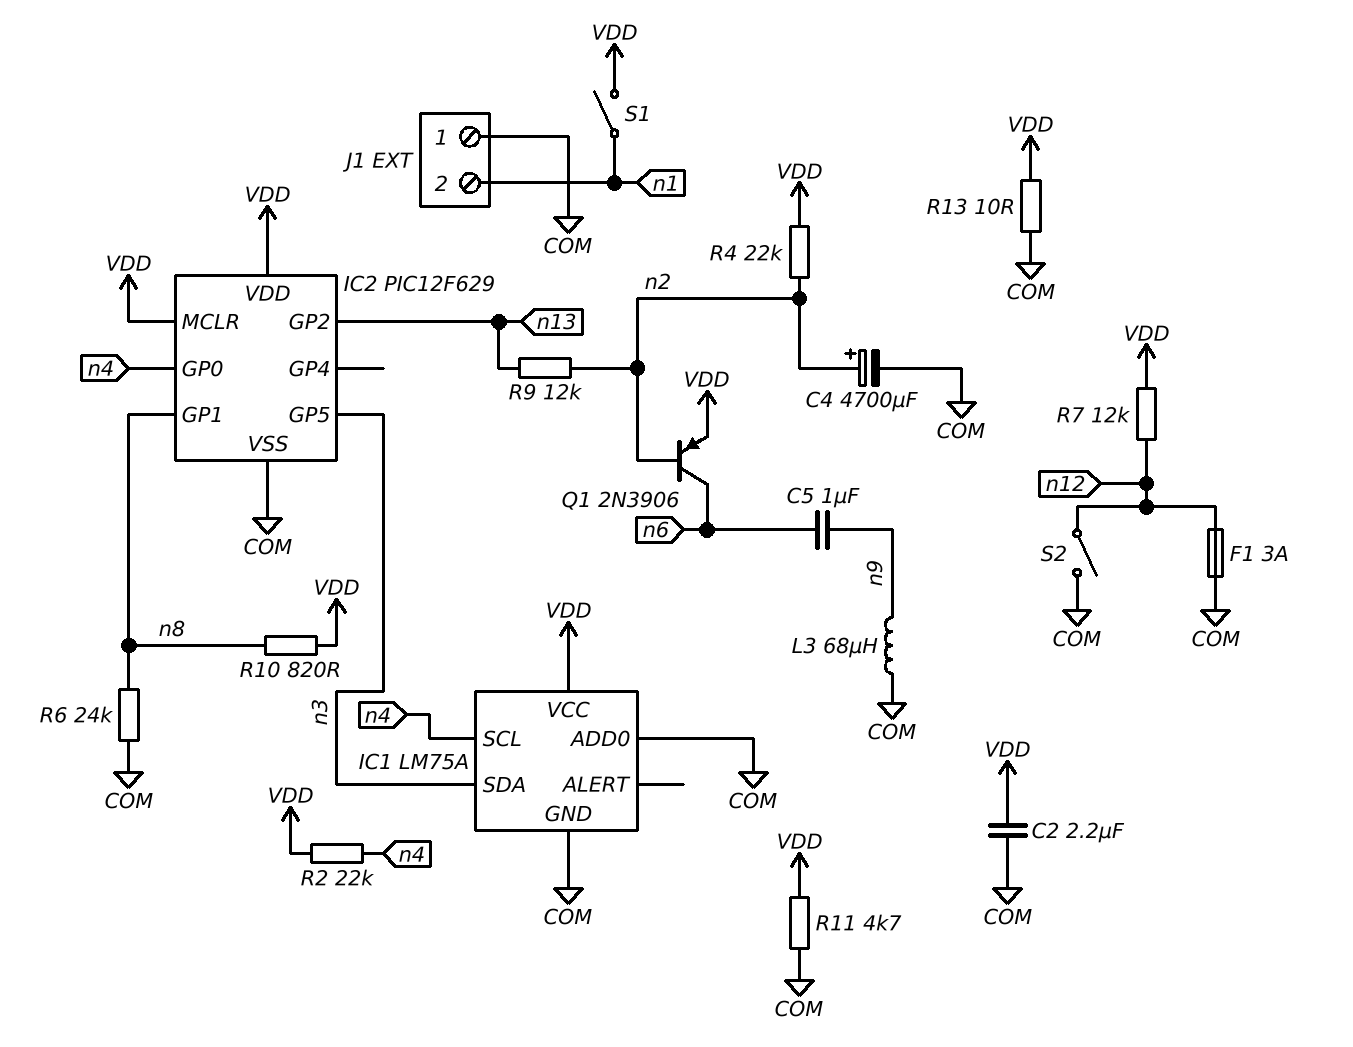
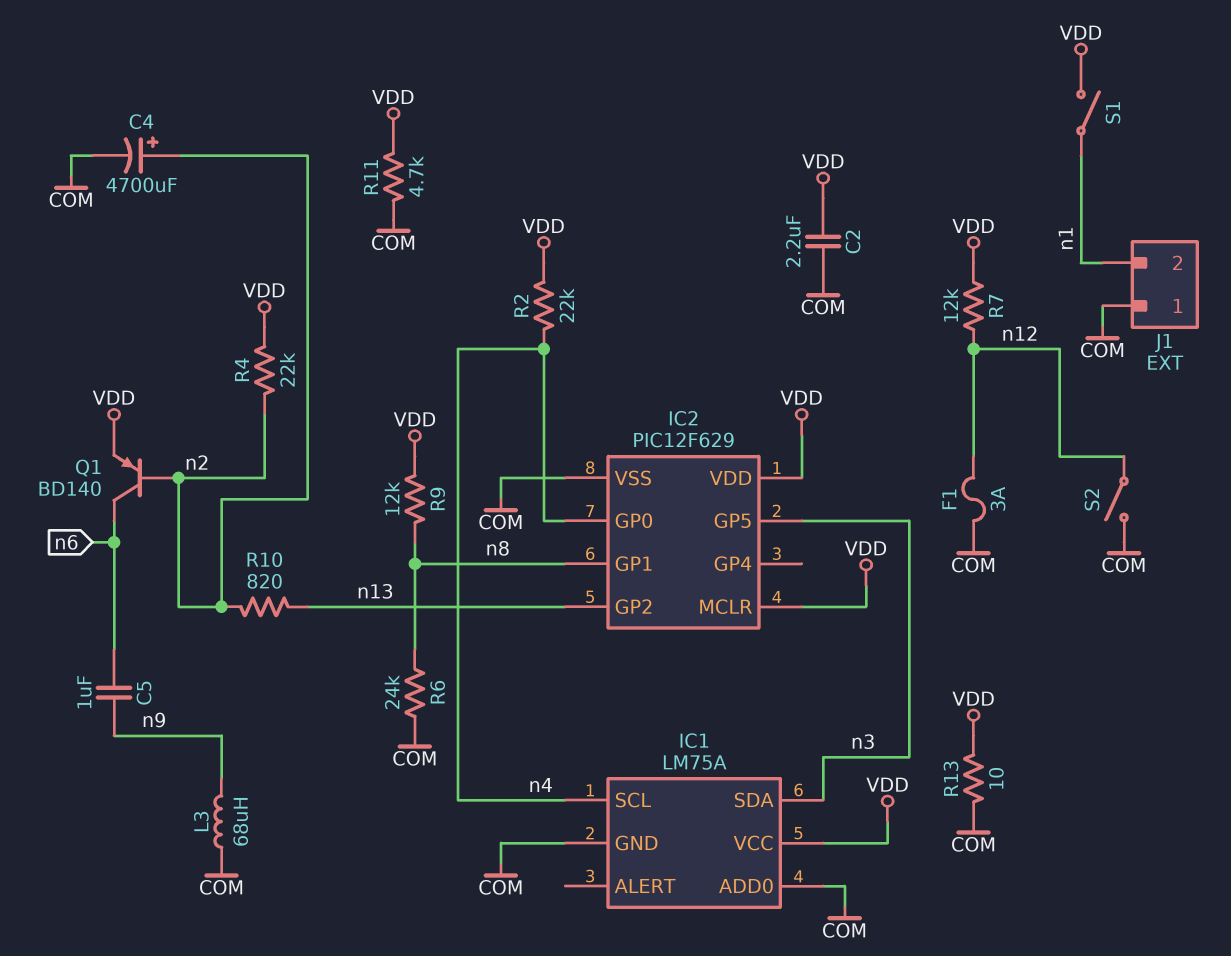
Q1: PNP 2N3906 (B n2, C n6, E VDD) -> PNP BD140 (B n2, C n6, E VDD)
R9: 12k (n2, n13) -> 12k (VDD, n8)
R10: 820 (VDD, n8) -> 820 (n2, n13)

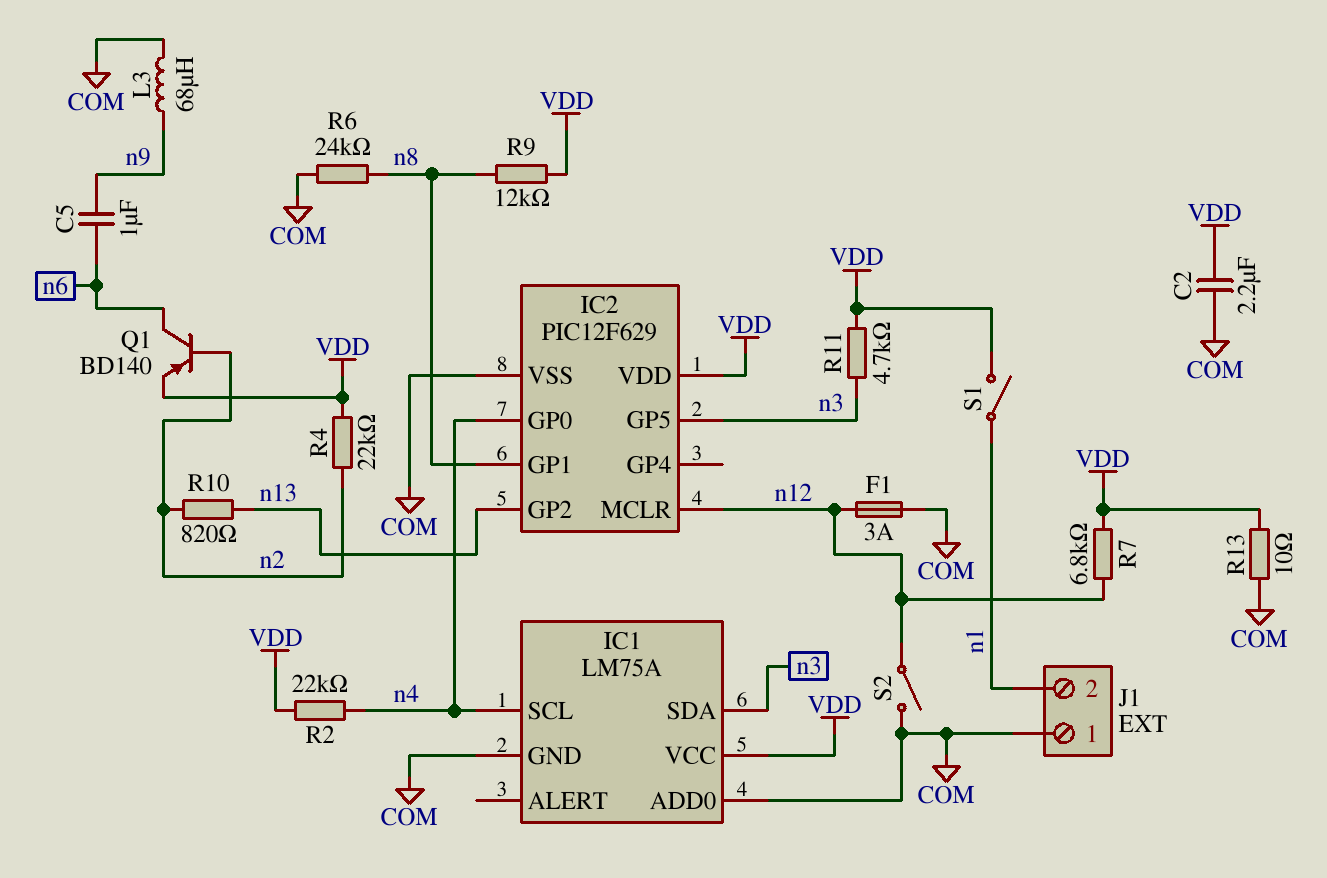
C4: 4700uF (plus n2, minus COM) -> none
IC2 pin MCLR: VDD -> n12
R7: 12k (VDD, n12) -> 6.8k (VDD, n12)
R11: 4.7k (COM, VDD) -> 4.7k (VDD, n3)

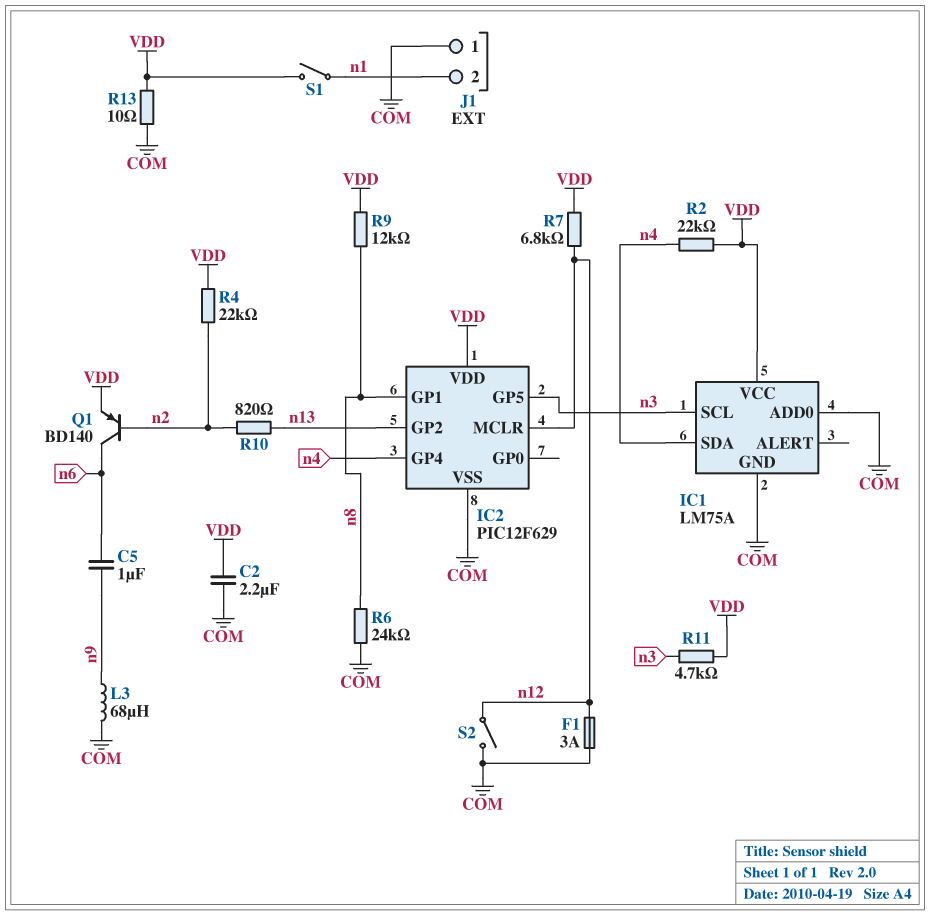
IC1 pin SCL: n4 -> n3
IC1 pin SDA: n3 -> n4
IC2 pin GP0: n4 -> none
IC2 pin GP4: none -> n4

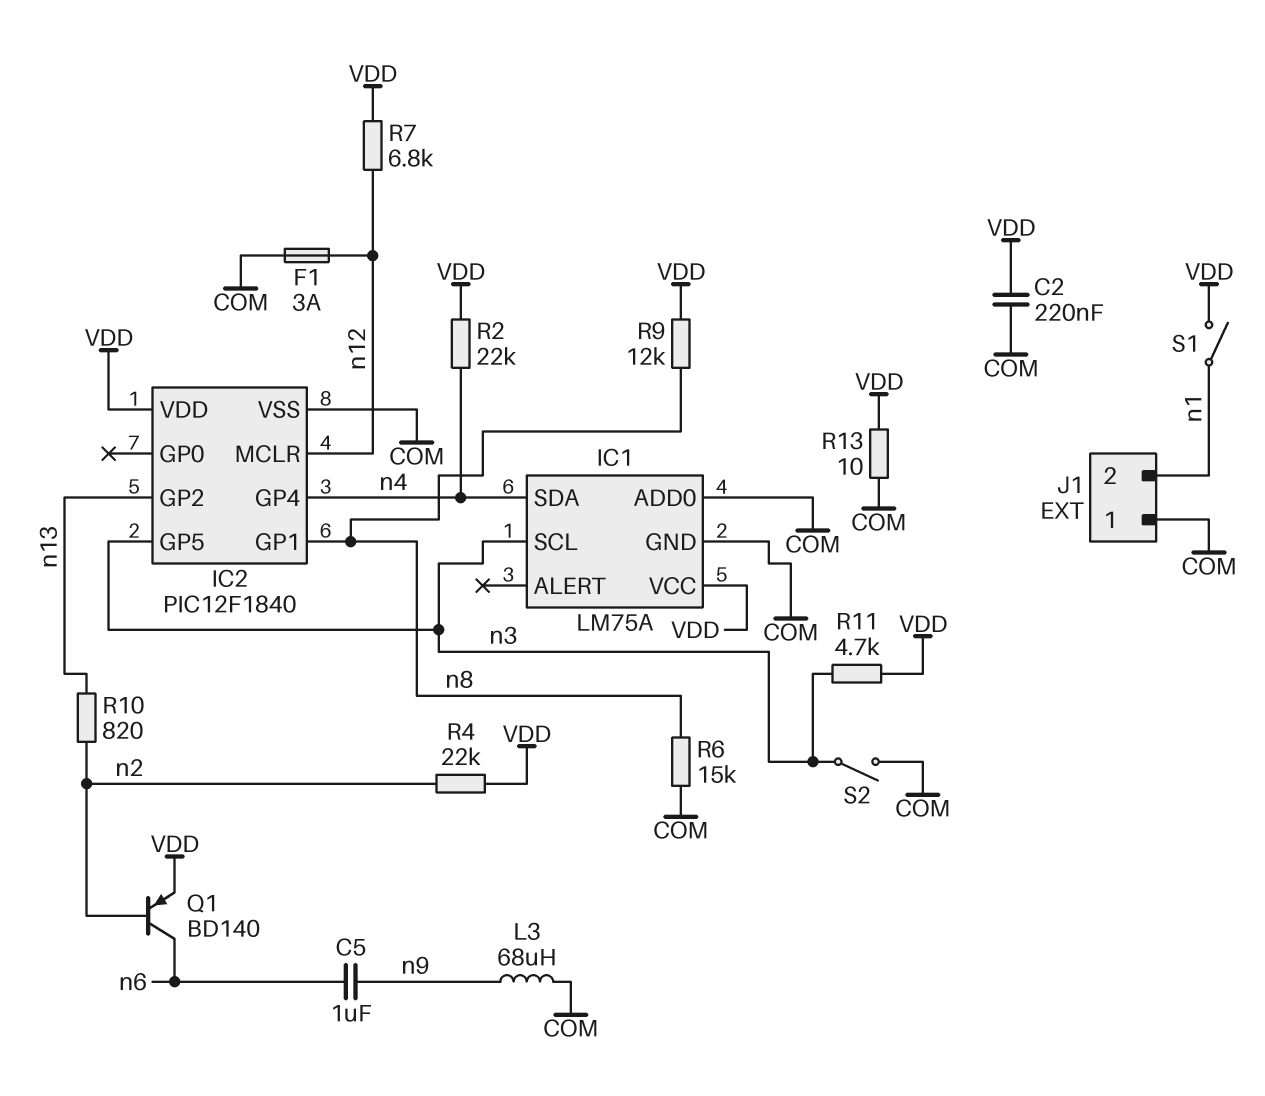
C2: 2.2uF (COM, VDD) -> 220nF (COM, VDD)
IC2: PIC12F629 -> PIC12F1840
R6: 24k (COM, n8) -> 15k (COM, n8)
S2: switch (COM, n12) -> switch (COM, n3)

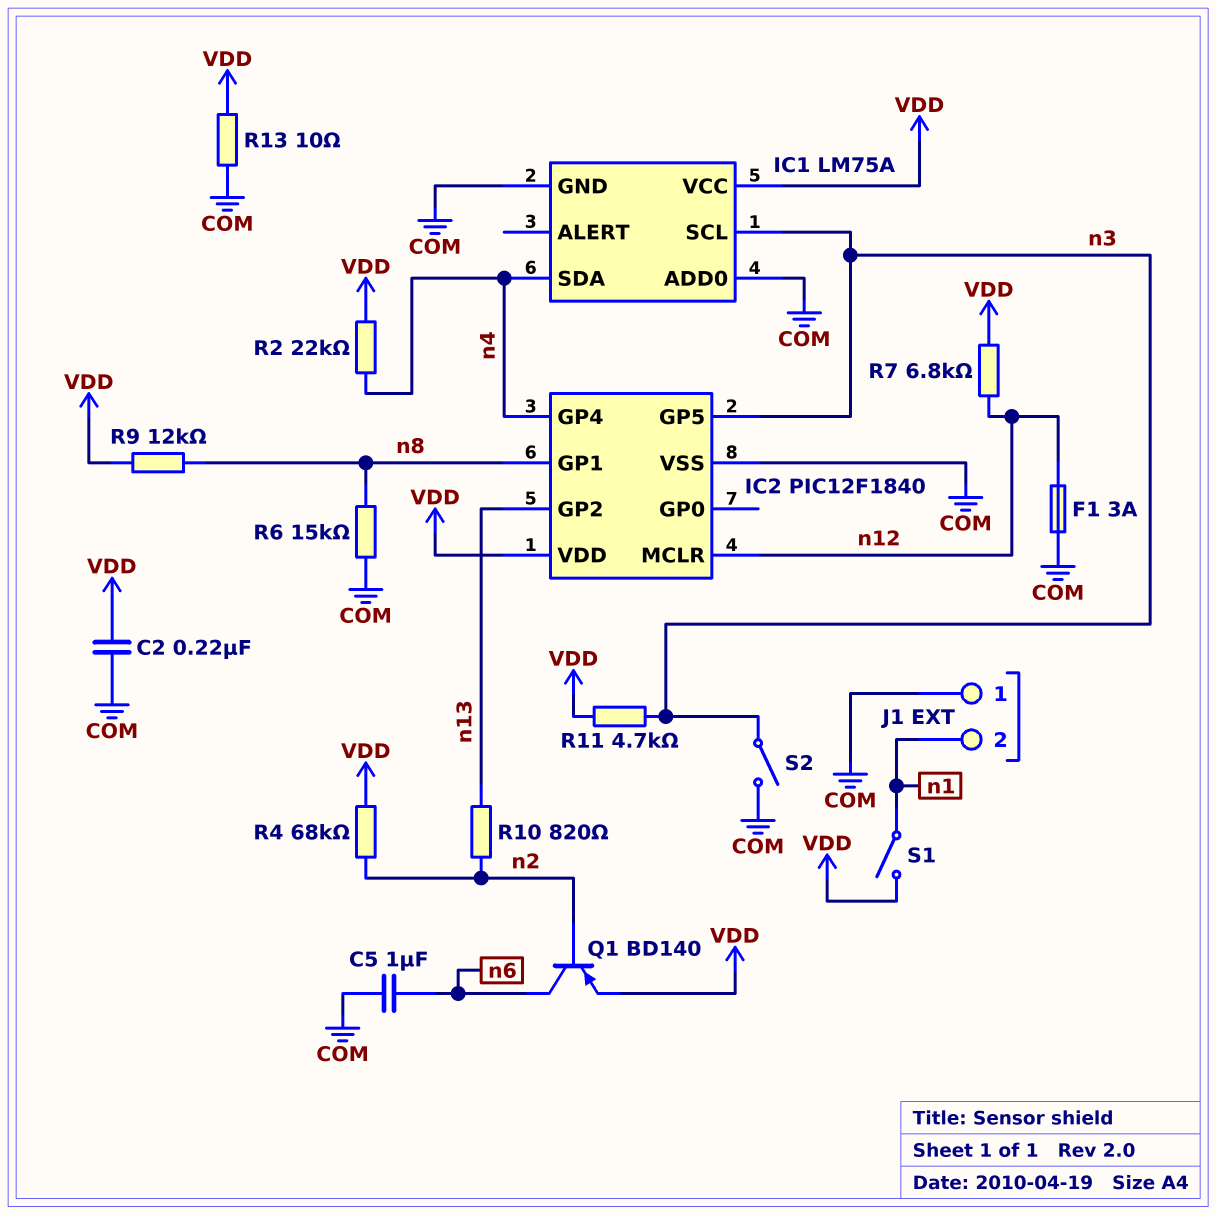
C5: 1uF (n6, n9) -> 1uF (COM, n6)
L3: 68uH (COM, n9) -> none
R4: 22k (VDD, n2) -> 68k (VDD, n2)

